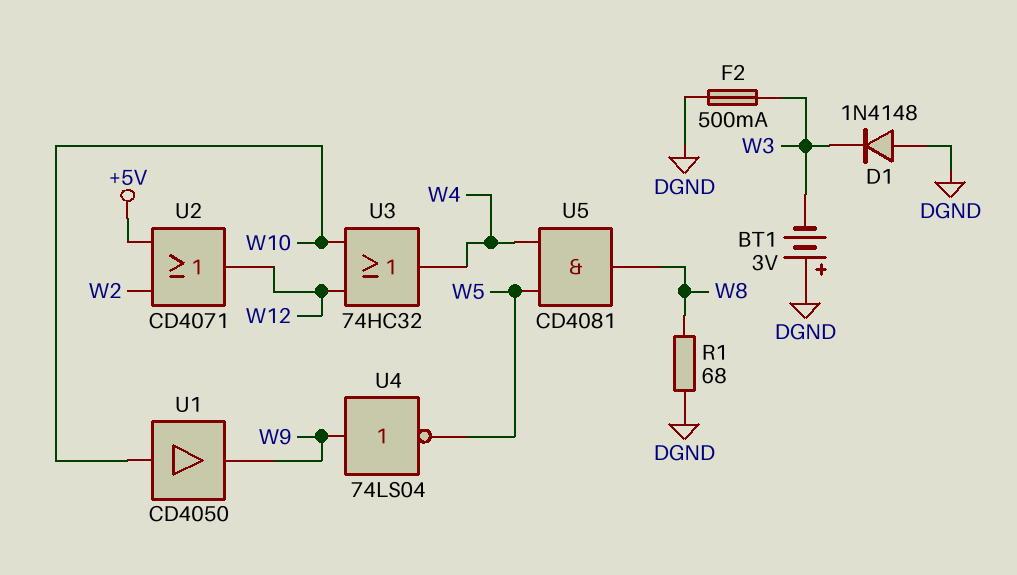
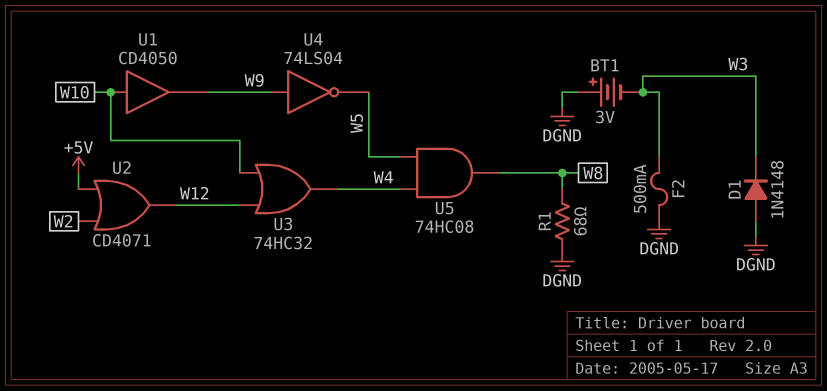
U5: AND CD4081 (in W4, in W5, out W8) -> AND 74HC08 (in W4, in W5, out W8)

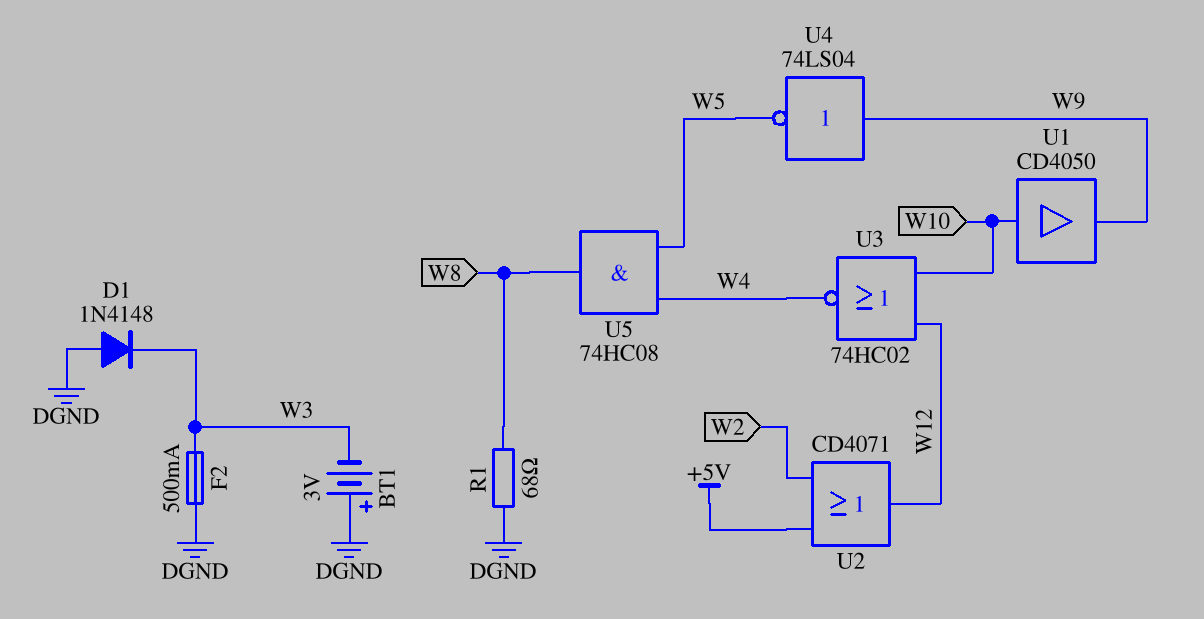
U3: OR 74HC32 (in W10, in W12, out W4) -> NOR 74HC02 (in W10, in W12, out W4)

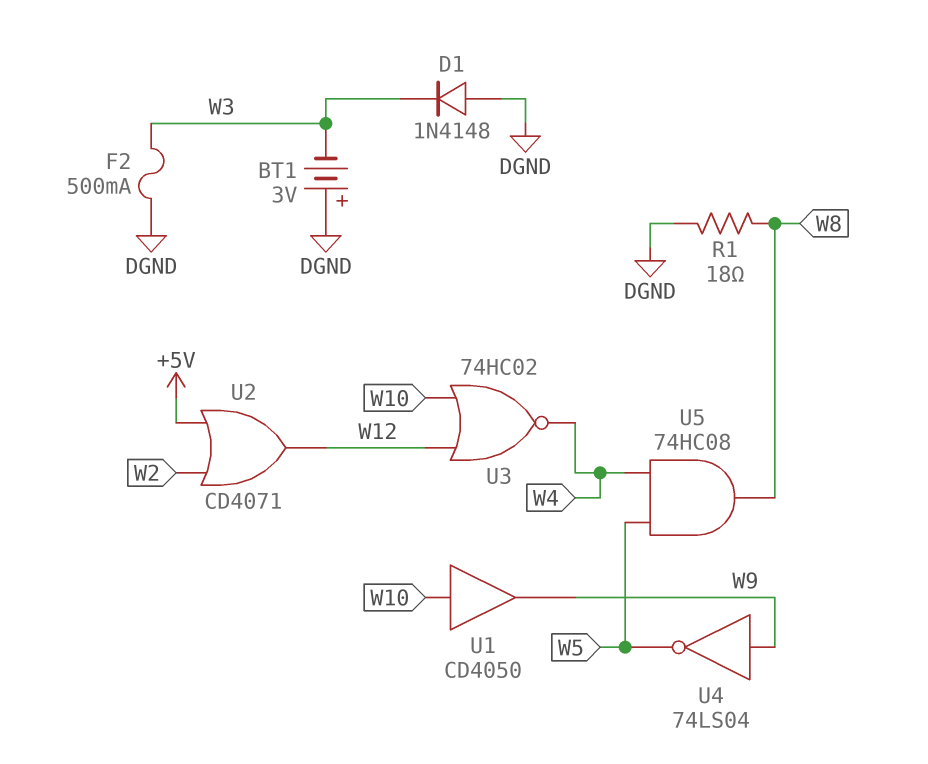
R1: 68 (DGND, W8) -> 18 (DGND, W8)

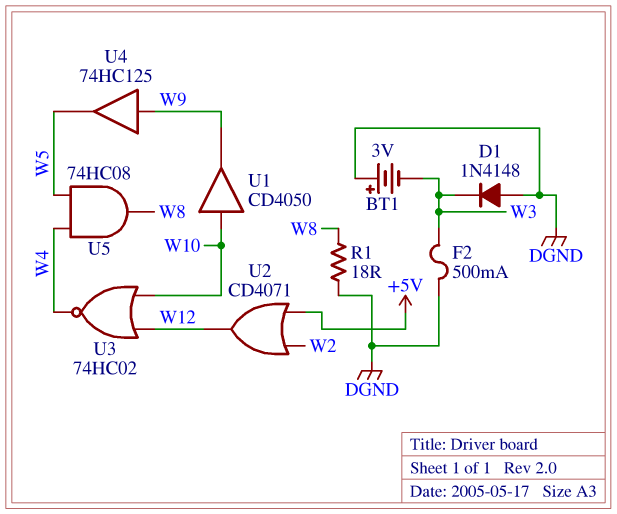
U4: NOT 74LS04 (in W9, out W5) -> buffer 74HC125 (in W9, out W5)

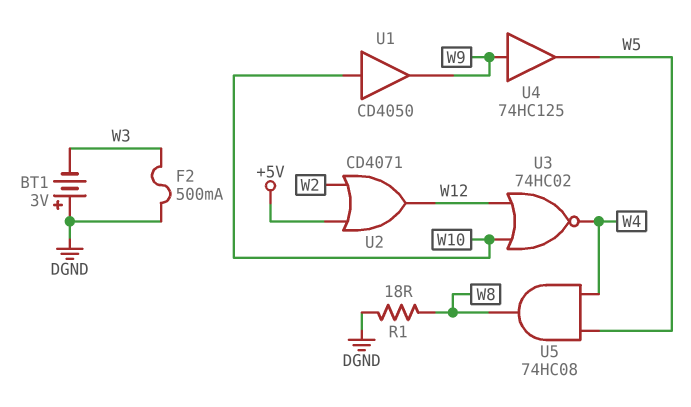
D1: diode 1N4148 (A DGND, K W3) -> none

